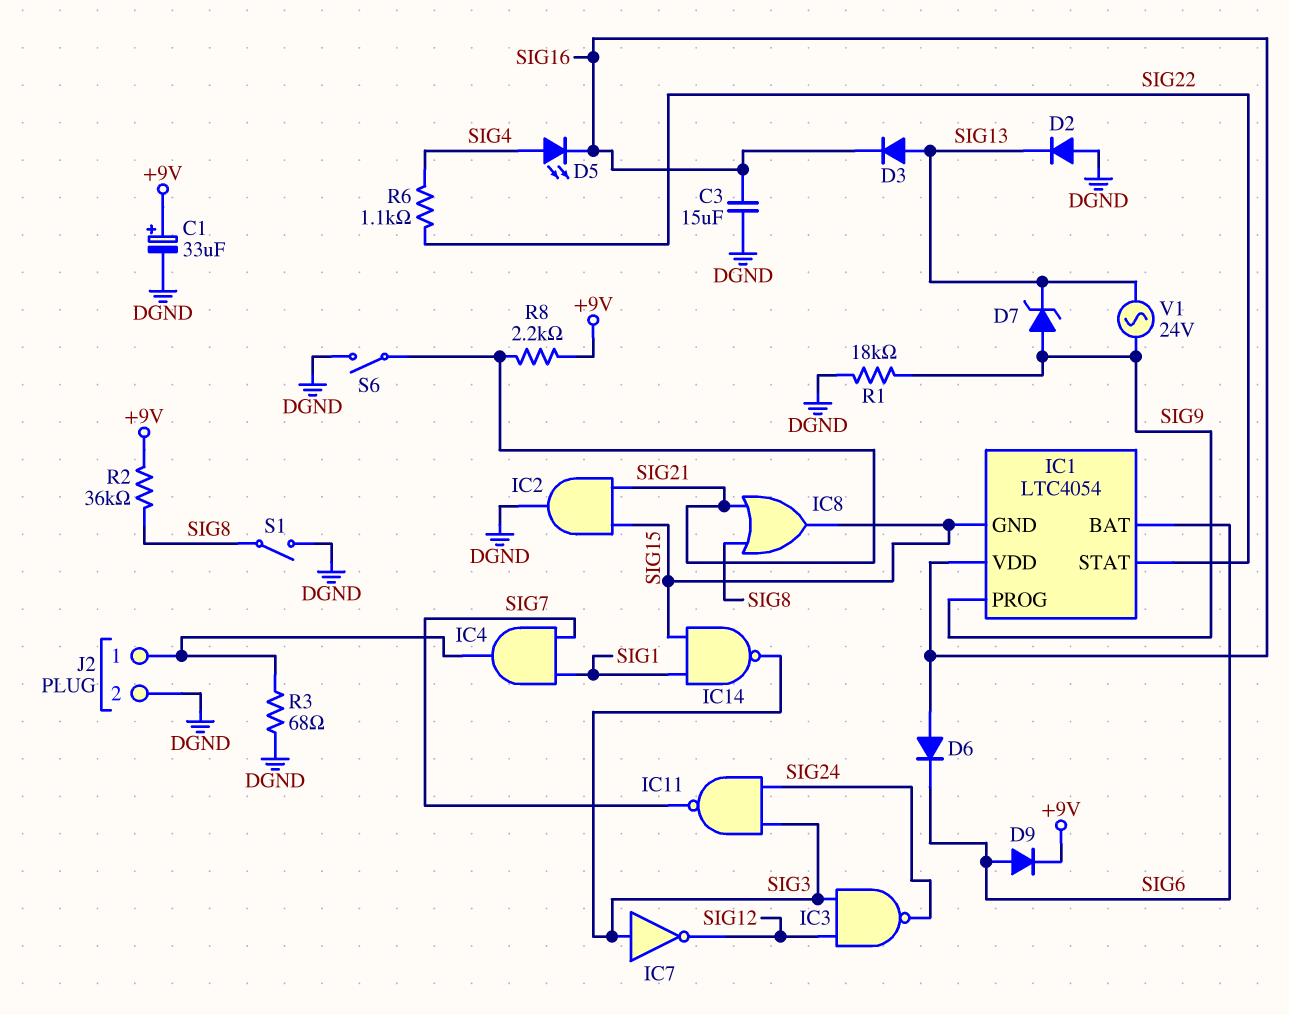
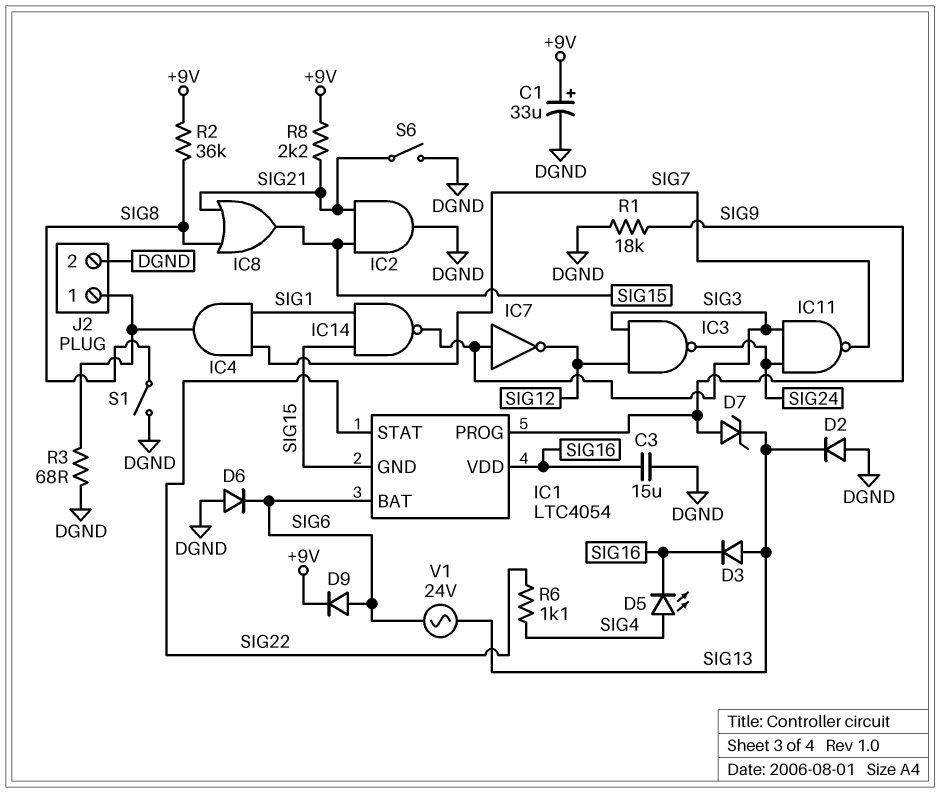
D6: diode (A SIG16, K SIG6) -> diode (A DGND, K SIG6)
V1: AC 24V (SIG9, SIG13) -> AC 24V (SIG6, SIG13)

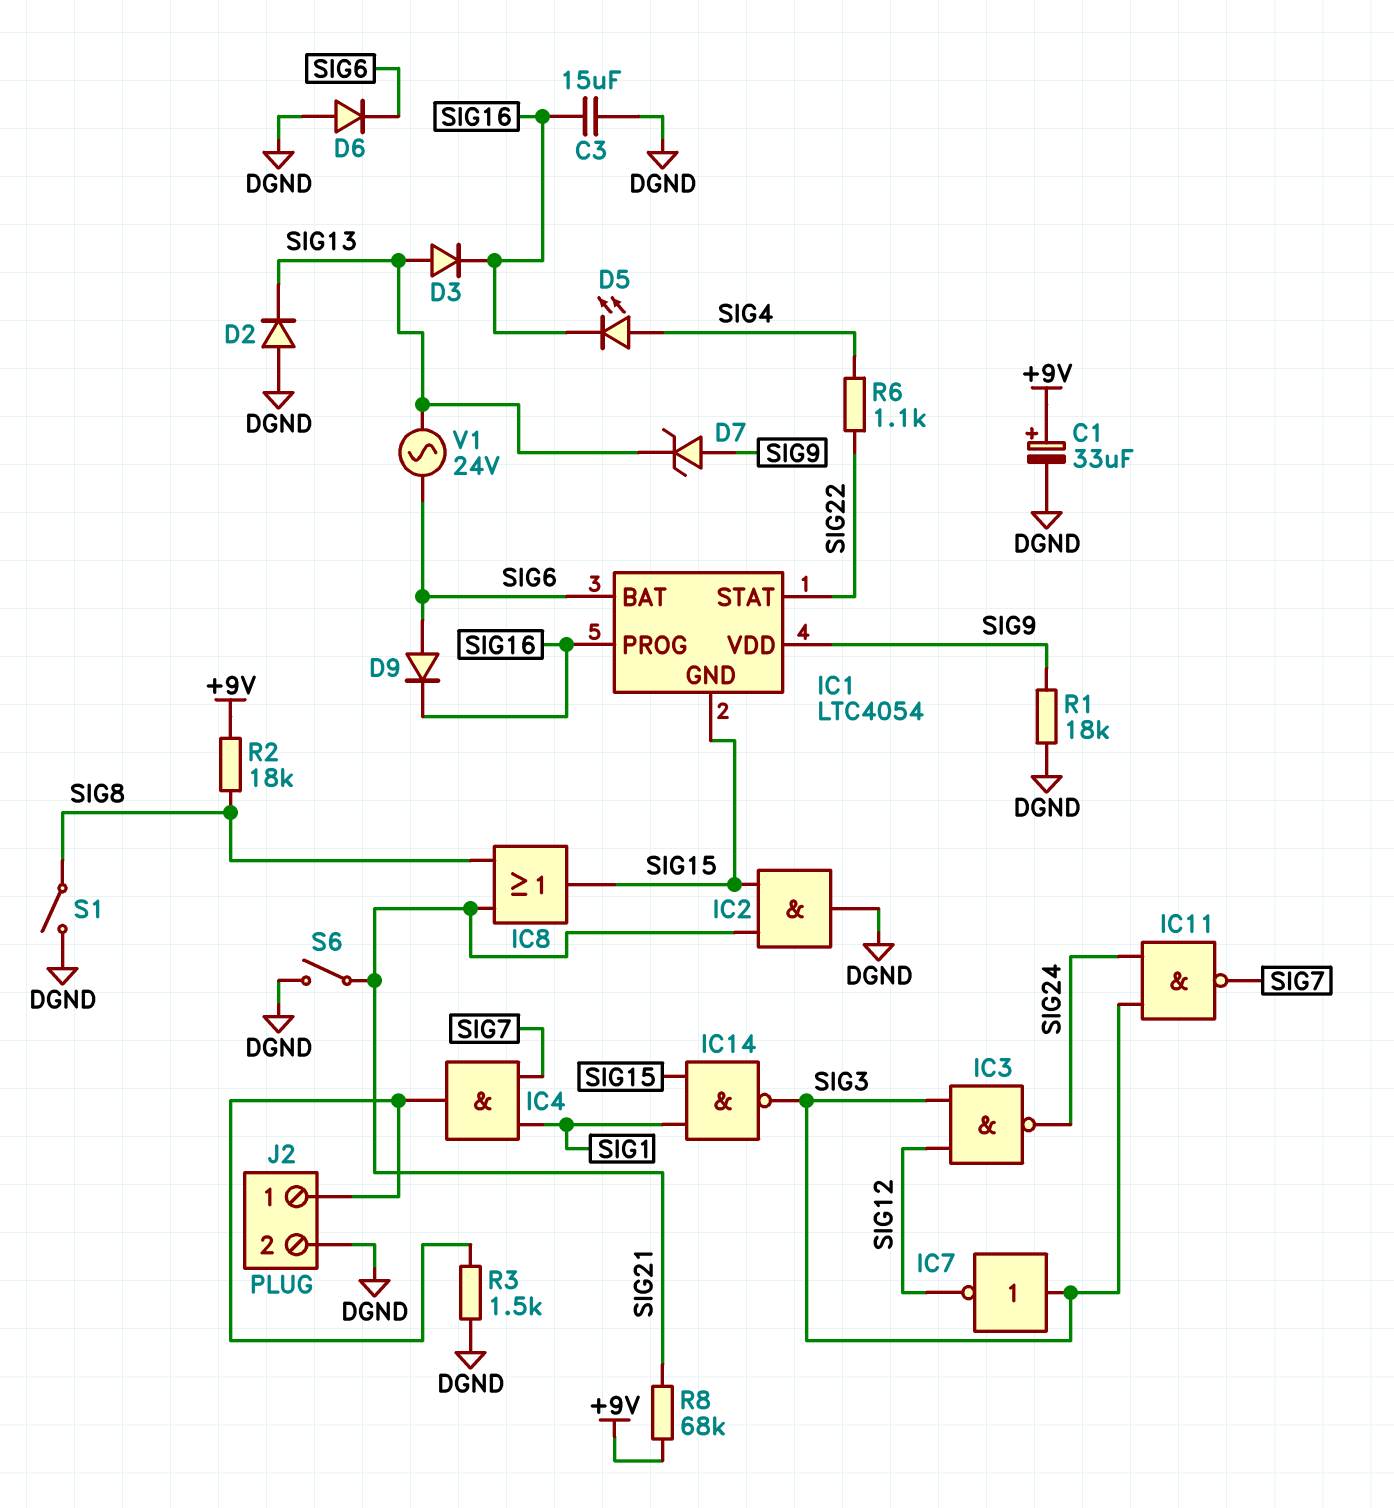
D9: diode (A SIG6, K +9V) -> diode (A SIG6, K SIG16)
IC1 pin PROG: SIG9 -> SIG16
IC1 pin VDD: SIG16 -> SIG9
R2: 36k (+9V, SIG8) -> 18k (+9V, SIG8)
R3: 68 (DGND, J2/1) -> 1.5k (DGND, J2/1)
R8: 2.2k (+9V, SIG21) -> 68k (+9V, SIG21)

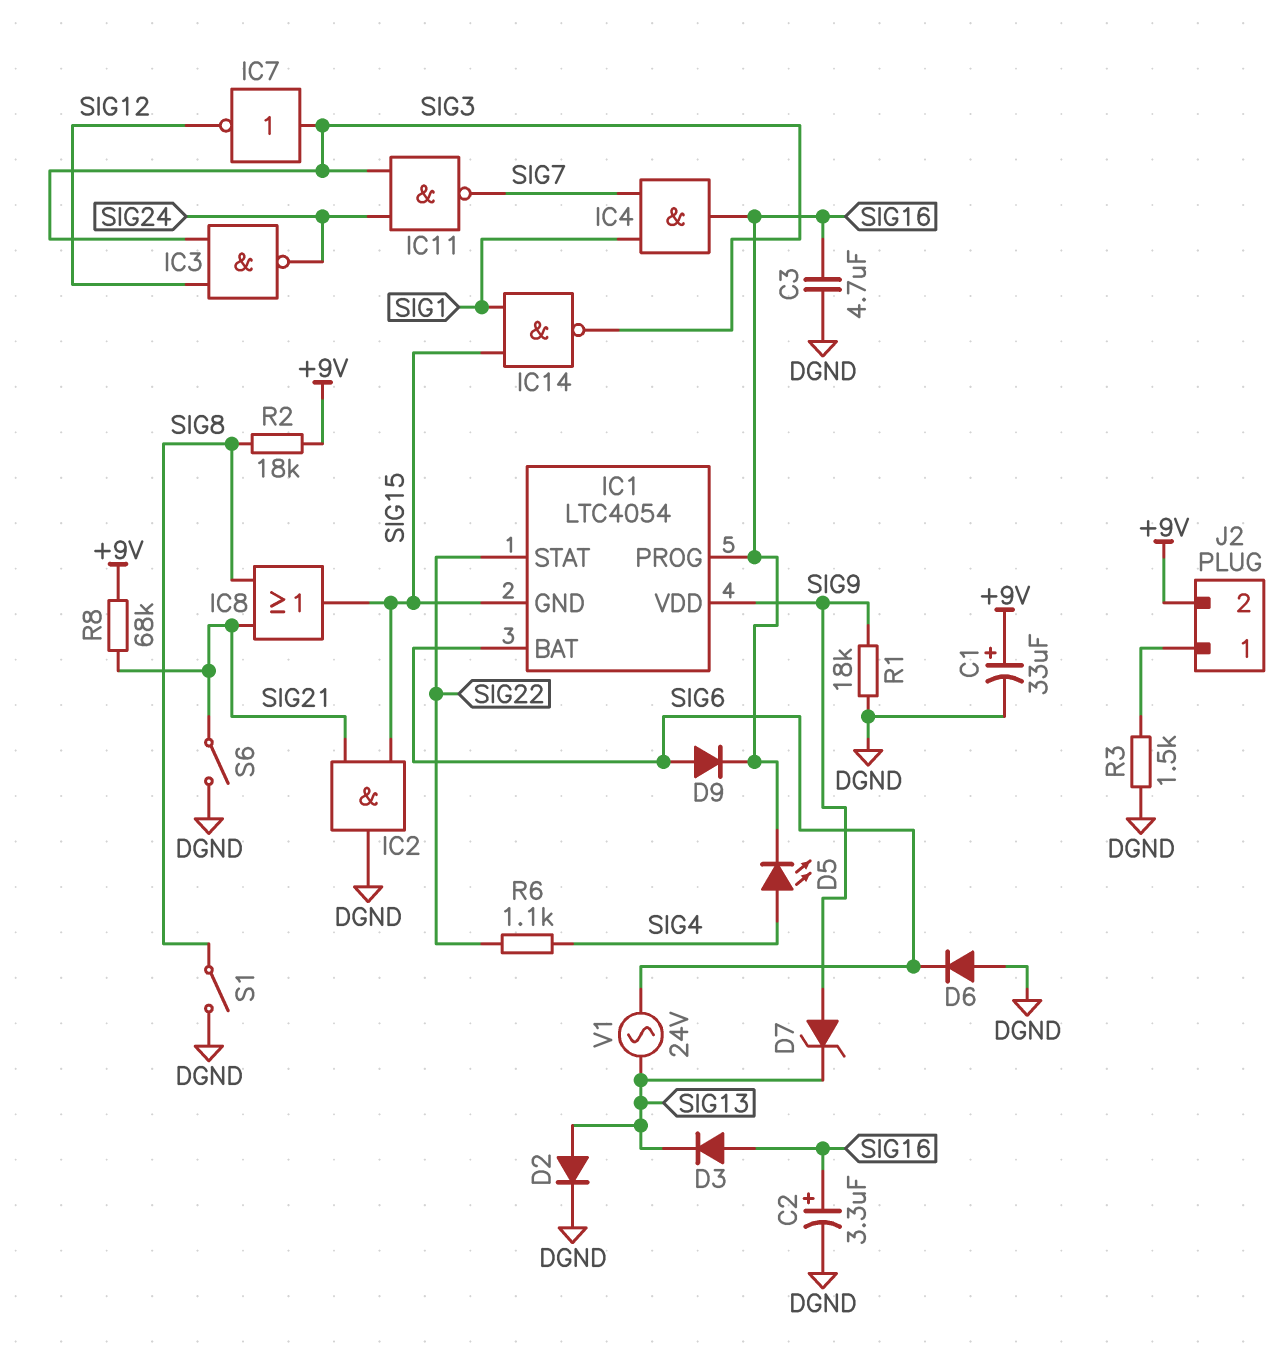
C2: none -> 3.3uF (plus SIG16, minus DGND)
C3: 15uF (DGND, SIG16) -> 4.7uF (DGND, SIG16)
D2: diode (A DGND, K SIG13) -> diode (A SIG13, K DGND)
D3: diode (A SIG13, K SIG16) -> diode (A SIG16, K SIG13)
IC4: AND (in SIG1, in SIG7, out J2/1) -> AND (in SIG1, in SIG7, out SIG16)
J2 pin 2: DGND -> +9V

